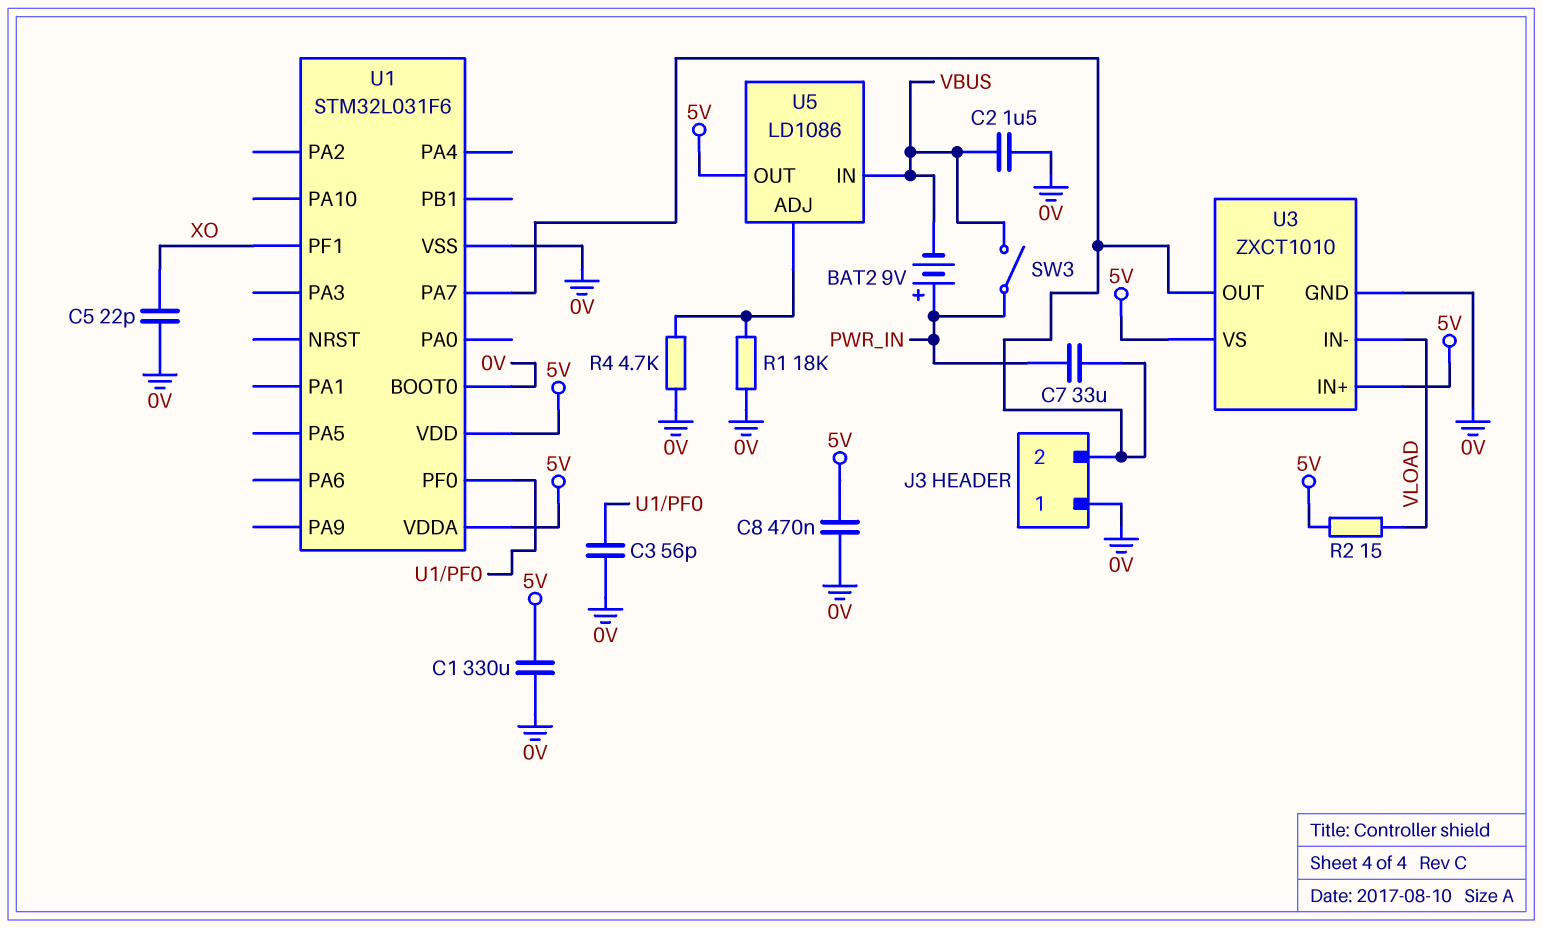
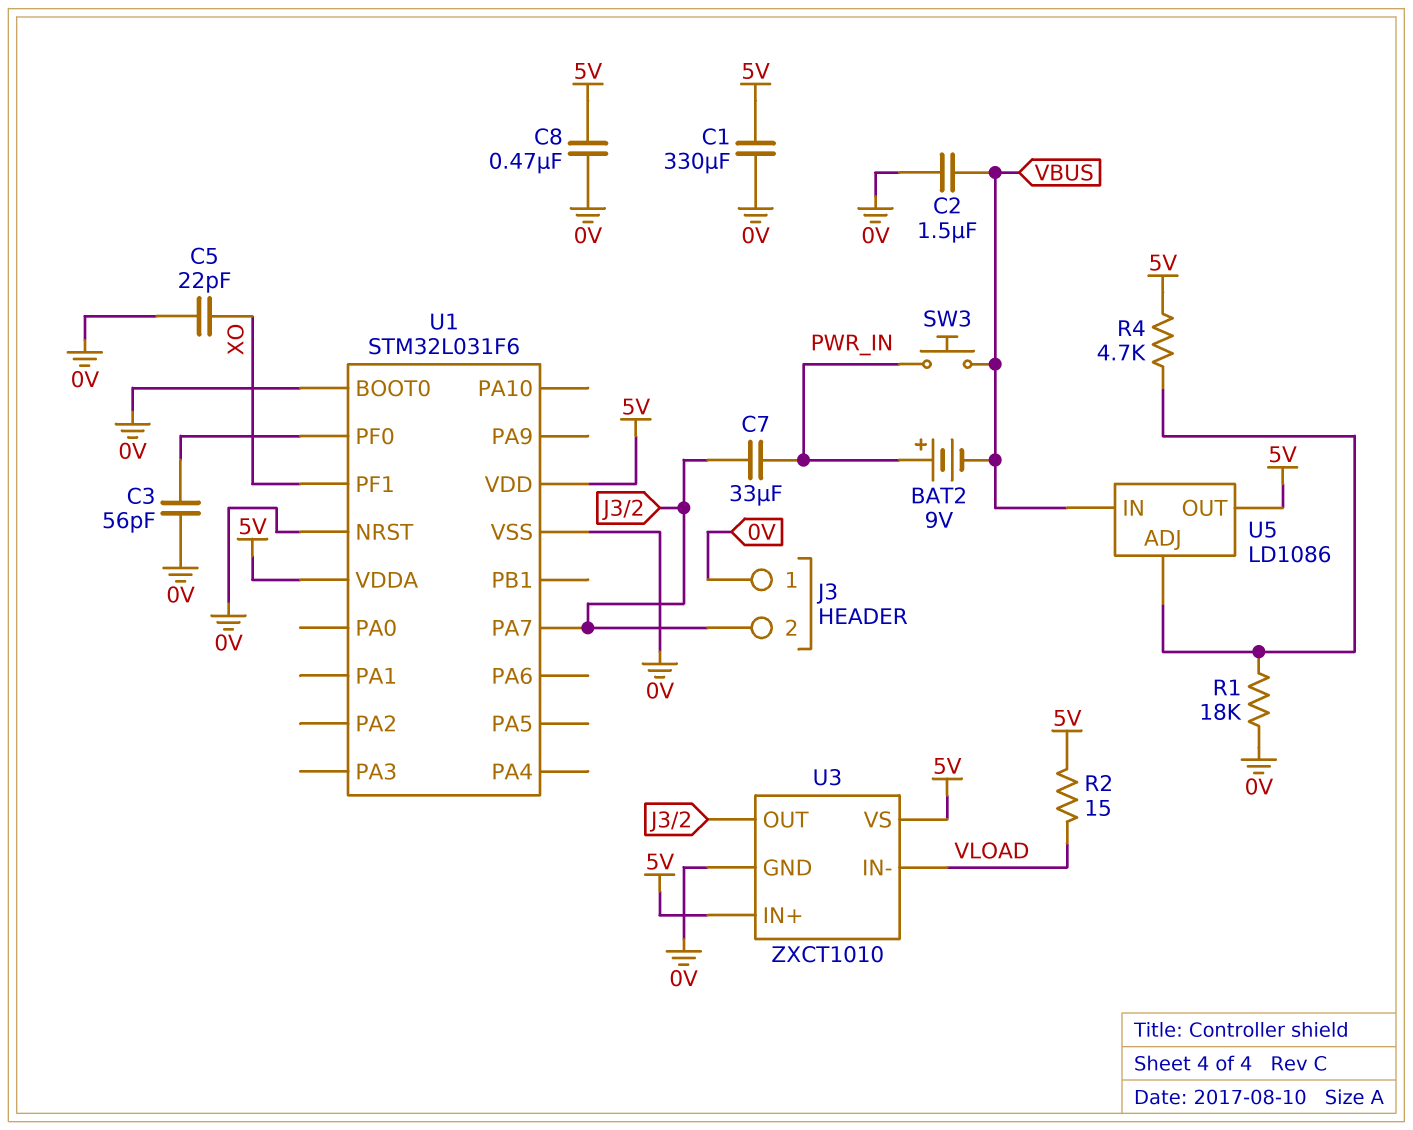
R4: 4.7k (0V, U5/ADJ) -> 4.7k (5V, U5/ADJ)
SW3: switch (PWR_IN, VBUS) -> button (PWR_IN, VBUS)
U1 pin NRST: none -> 0V

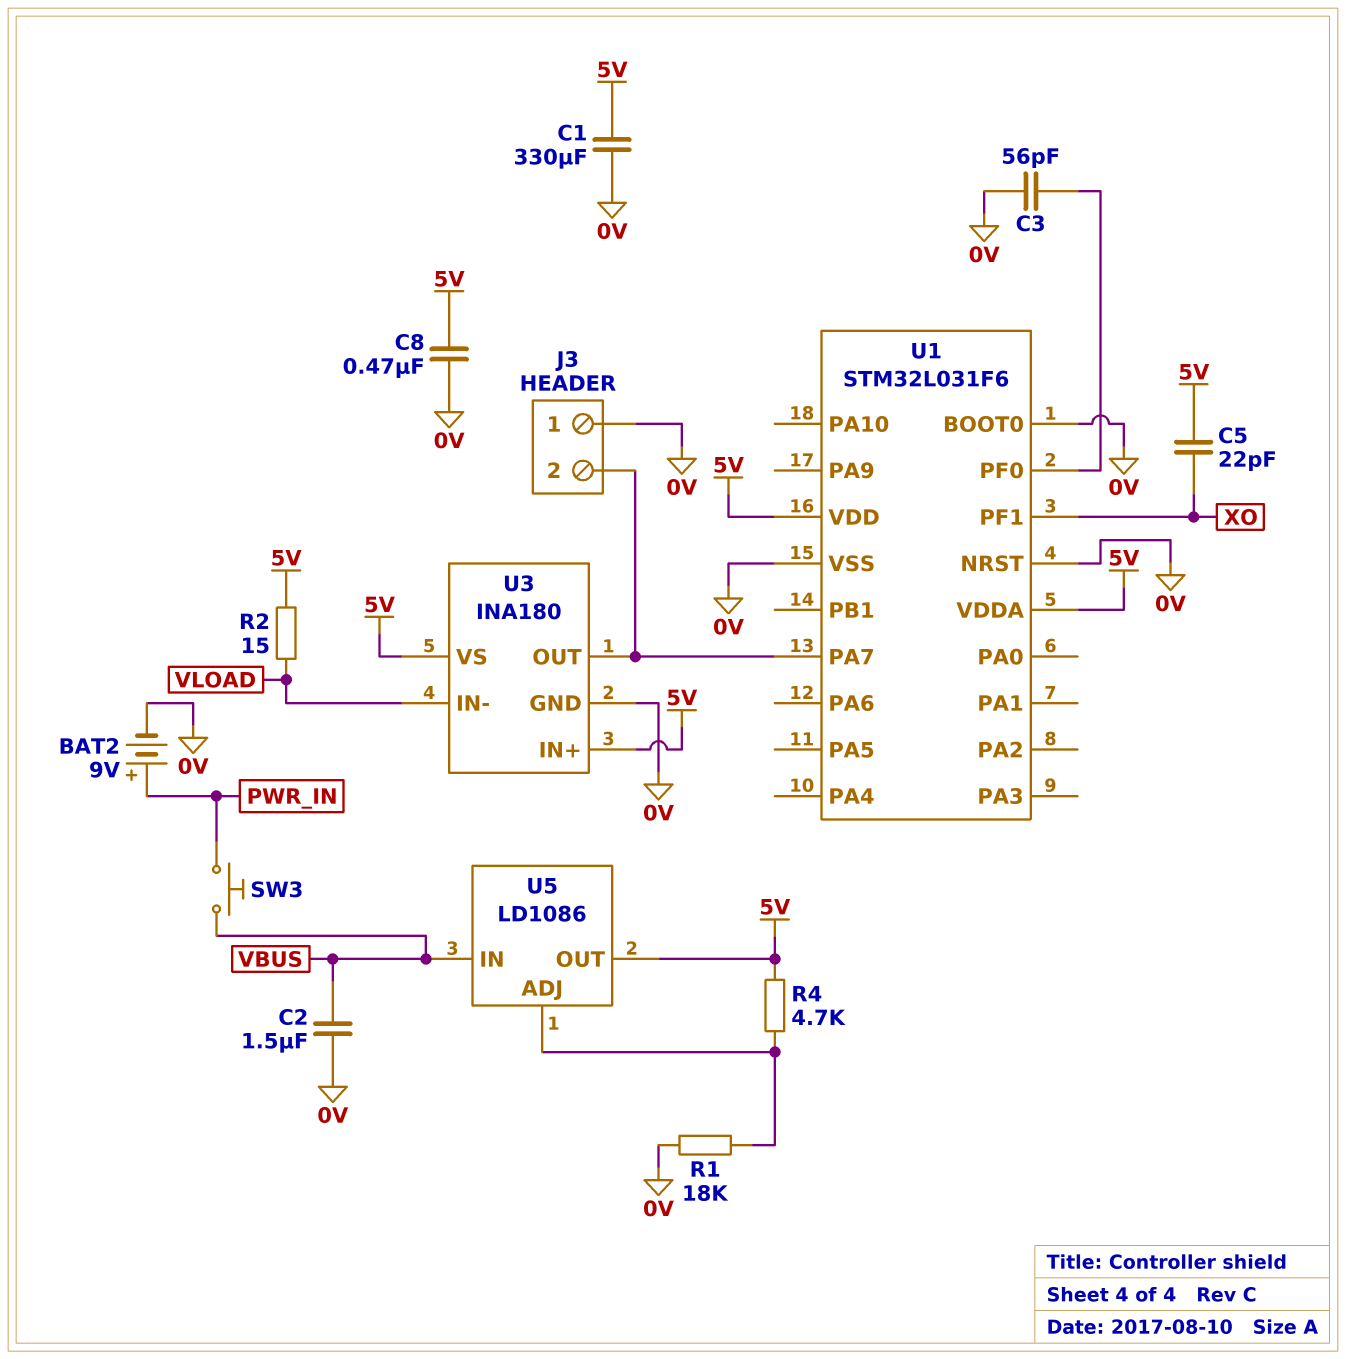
BAT2: 9V (plus PWR_IN, minus VBUS) -> 9V (plus PWR_IN, minus 0V)
C5: 22pF (0V, XO) -> 22pF (5V, XO)
C7: 33uF (J3/2, PWR_IN) -> none
U3: ZXCT1010 -> INA180

